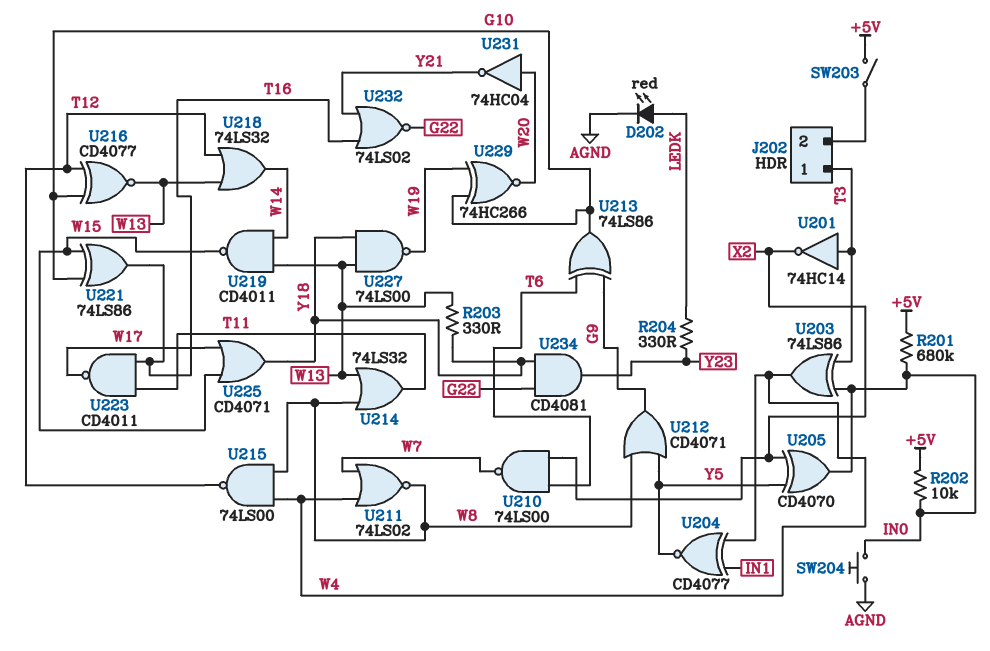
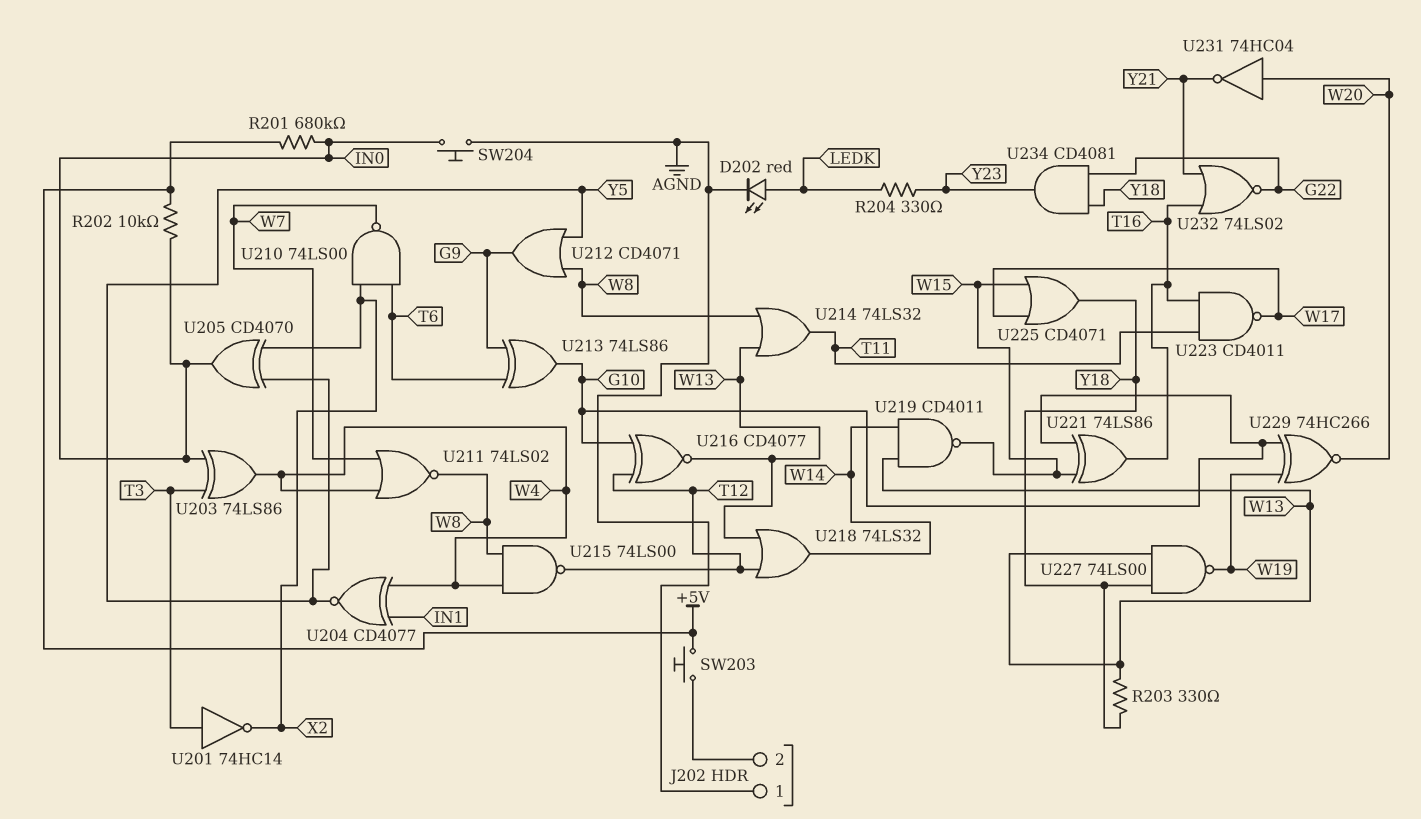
J202 pin 1: T3 -> AGND
SW203: switch (+5V, J202/2) -> button (+5V, J202/2)

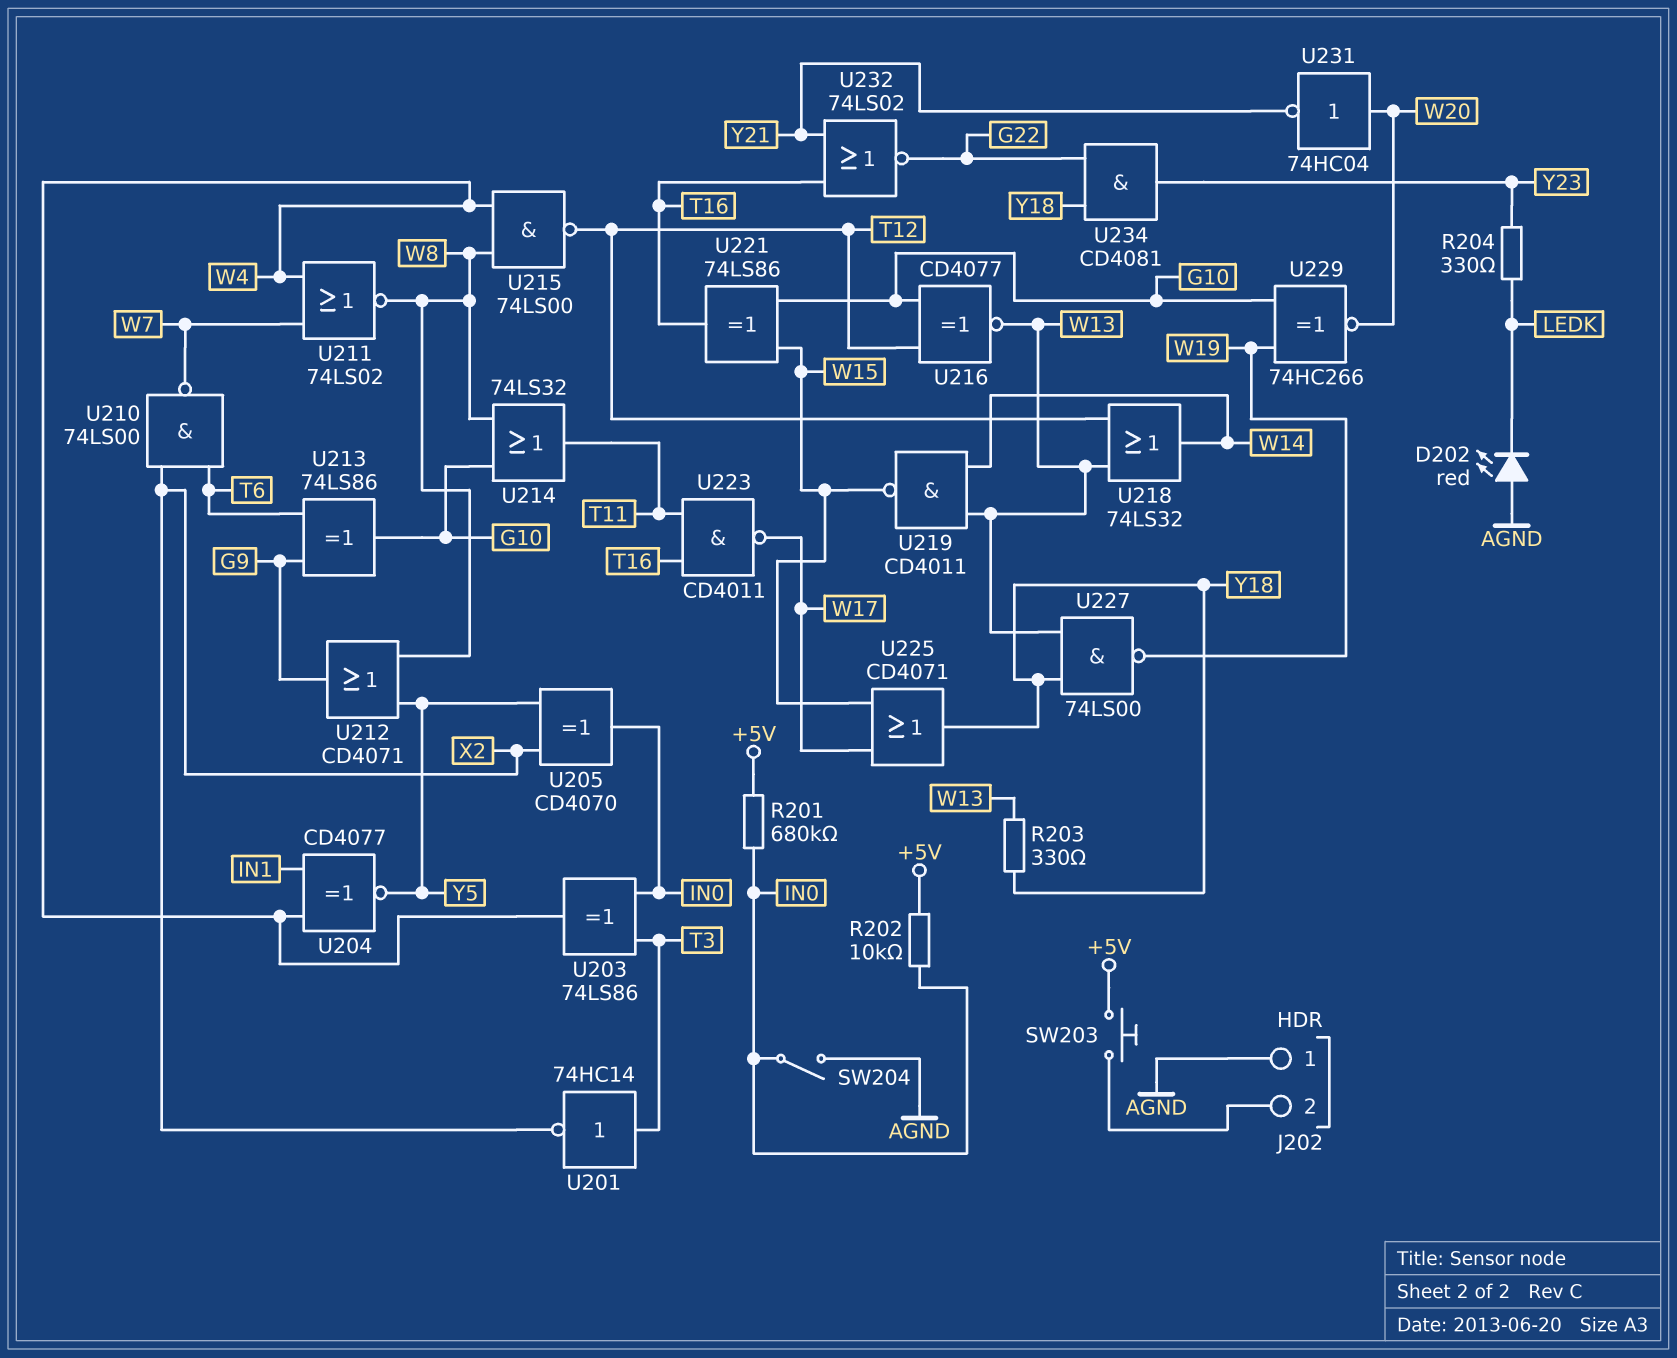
D202: LED red (A LEDK, K AGND) -> LED red (A AGND, K LEDK)
SW204: button (AGND, IN0) -> switch (AGND, IN0)
U214: OR 74LS32 (in W8, in W13, out T11) -> OR 74LS32 (in G10, in W8, out T11)

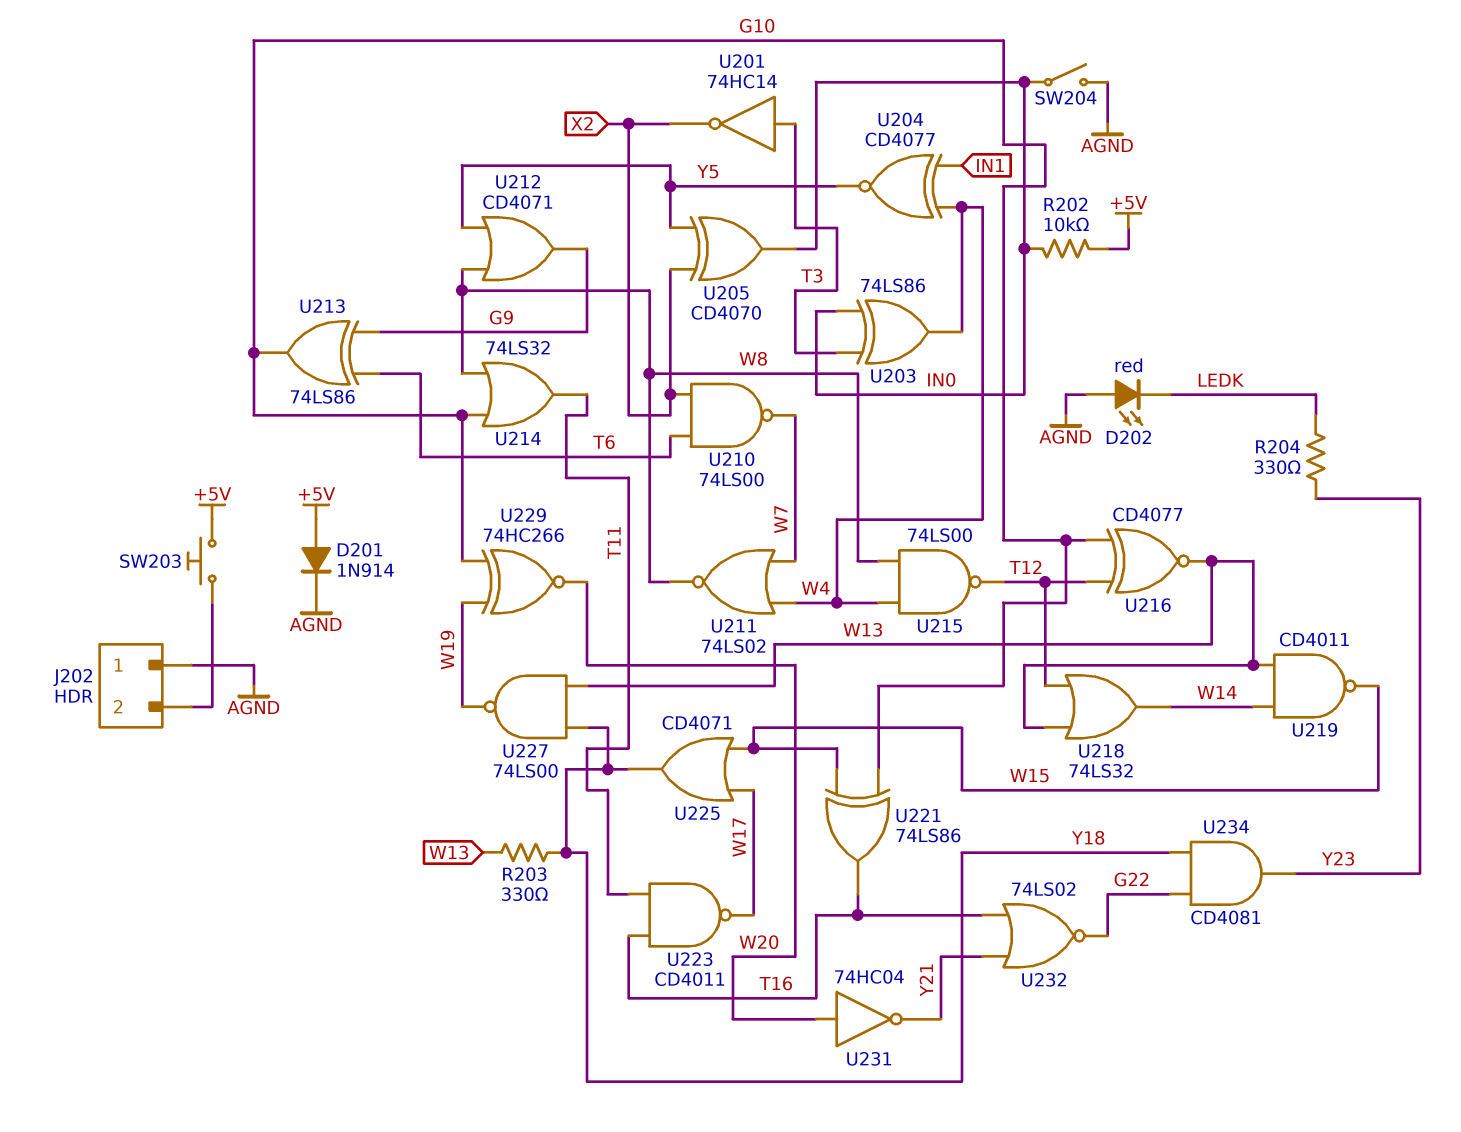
D201: none -> diode 1N914 (A +5V, K AGND)
R201: 680k (+5V, IN0) -> none

